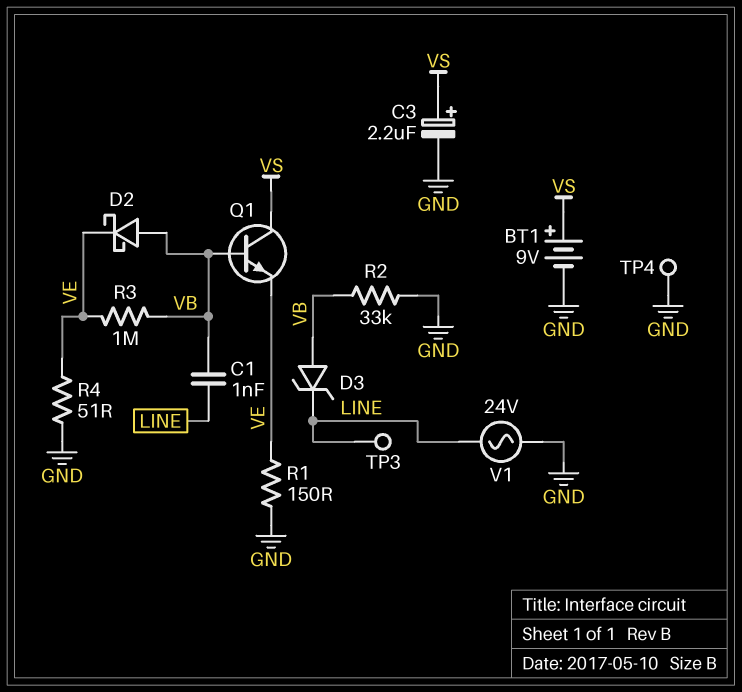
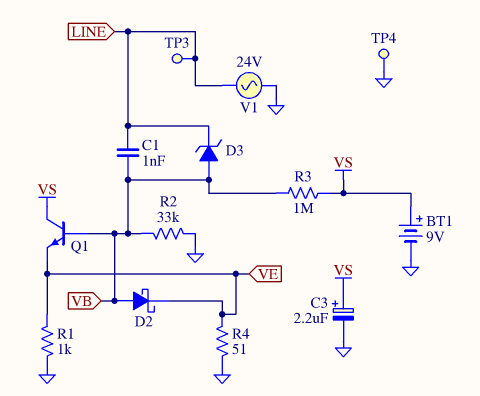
R1: 150 (GND, VE) -> 1k (GND, VE)
R3: 1M (VB, VE) -> 1M (VB, VS)

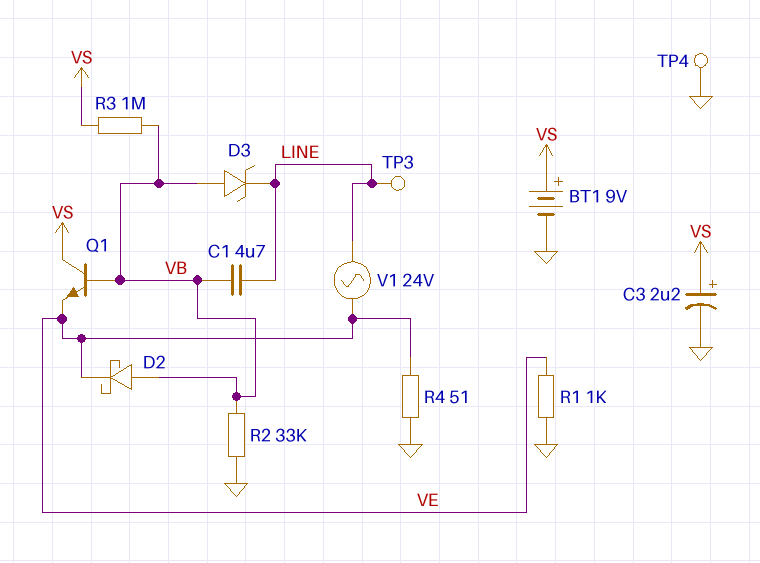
C1: 1nF (LINE, VB) -> 4.7uF (LINE, VB)
V1: AC 24V (GND, LINE) -> AC 24V (LINE, VE)

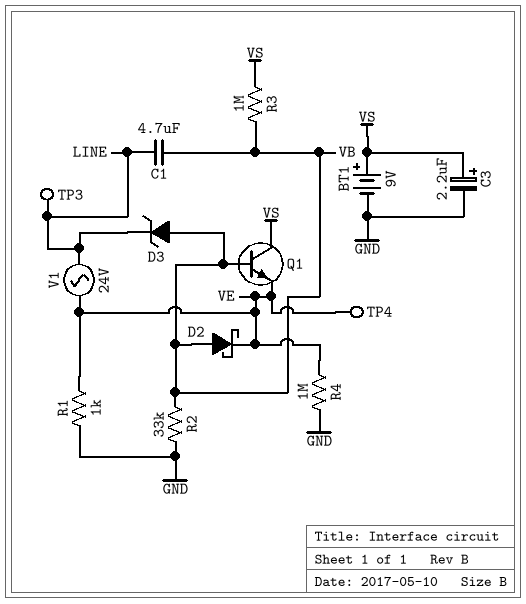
R4: 51 (GND, VE) -> 1M (GND, VE)
TP4: test point (GND) -> test point (VE)

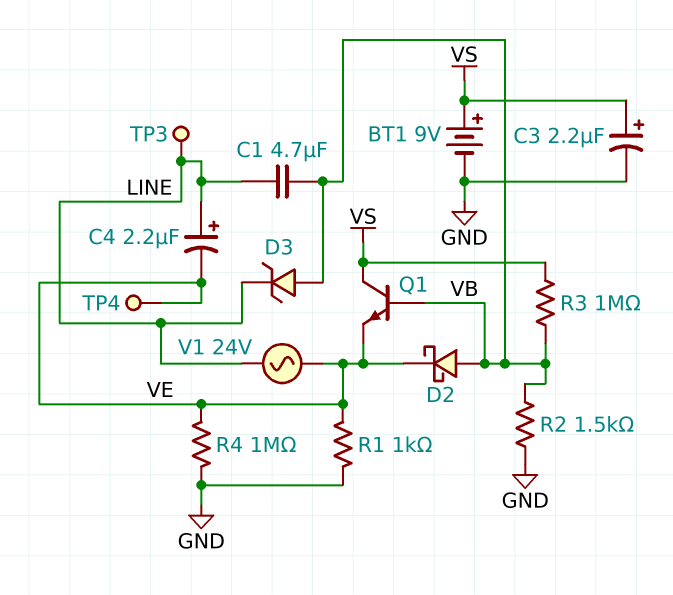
C4: none -> 2.2uF (plus LINE, minus VE)
R2: 33k (GND, VB) -> 1.5k (GND, VB)

